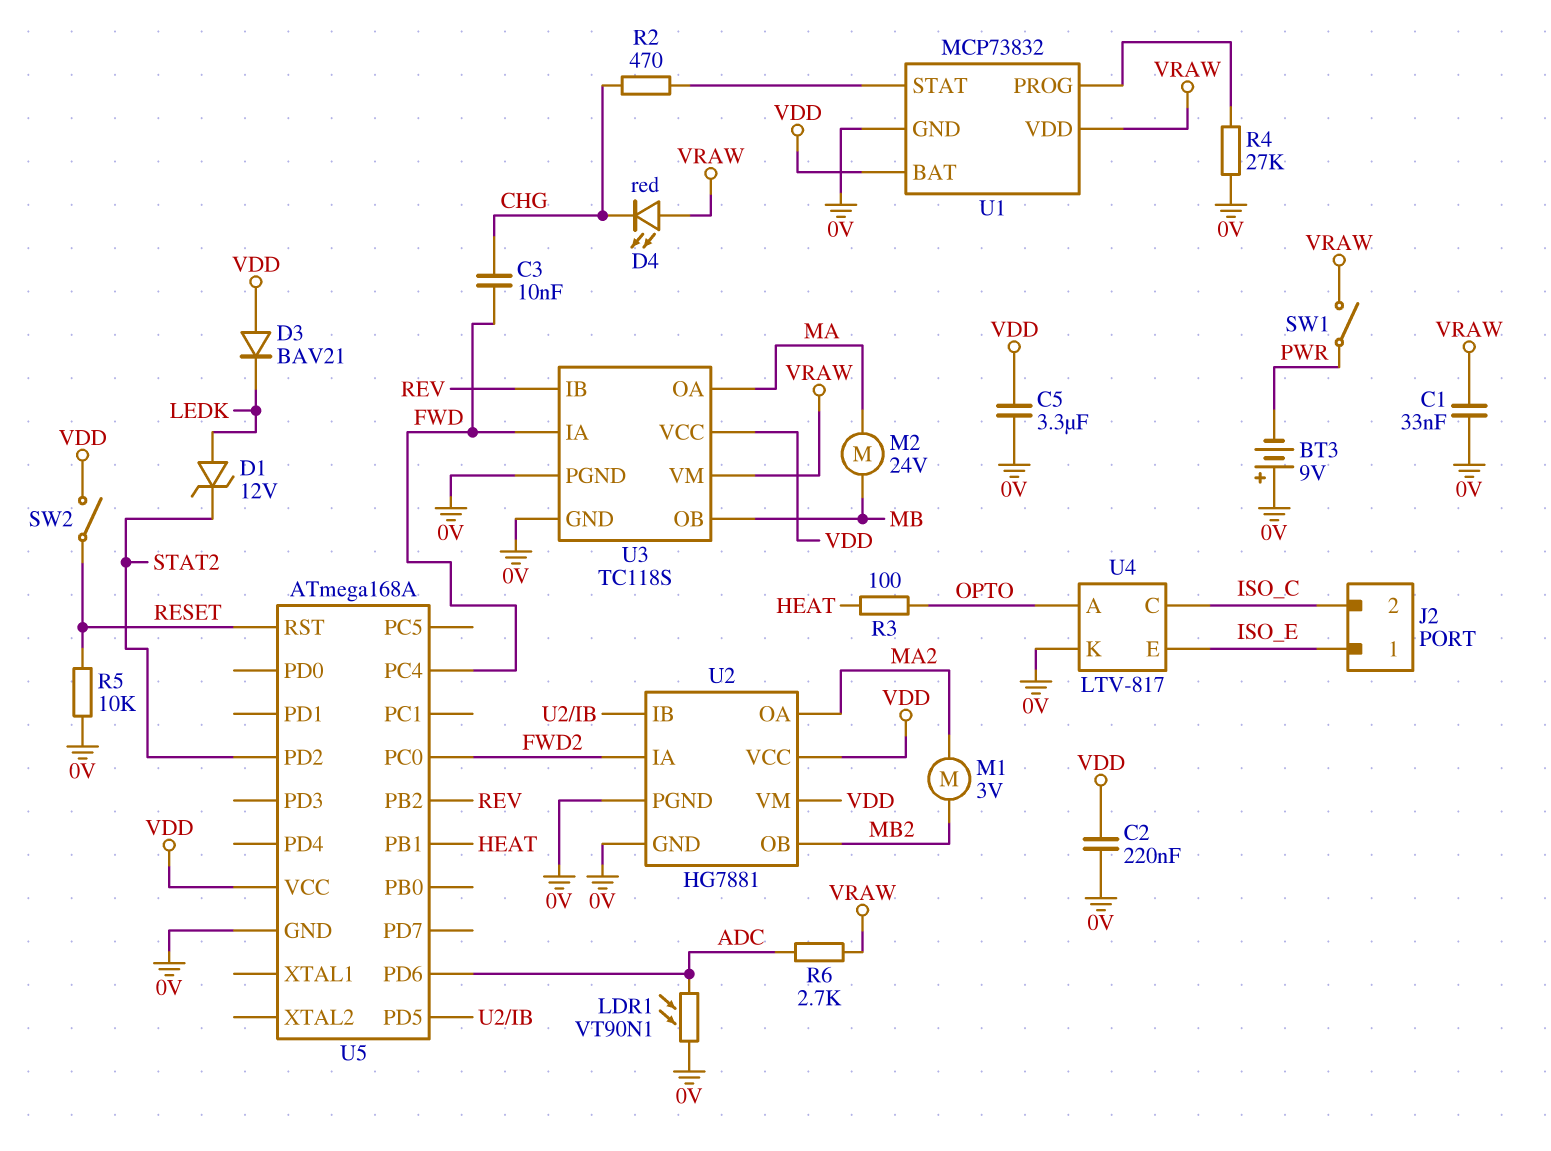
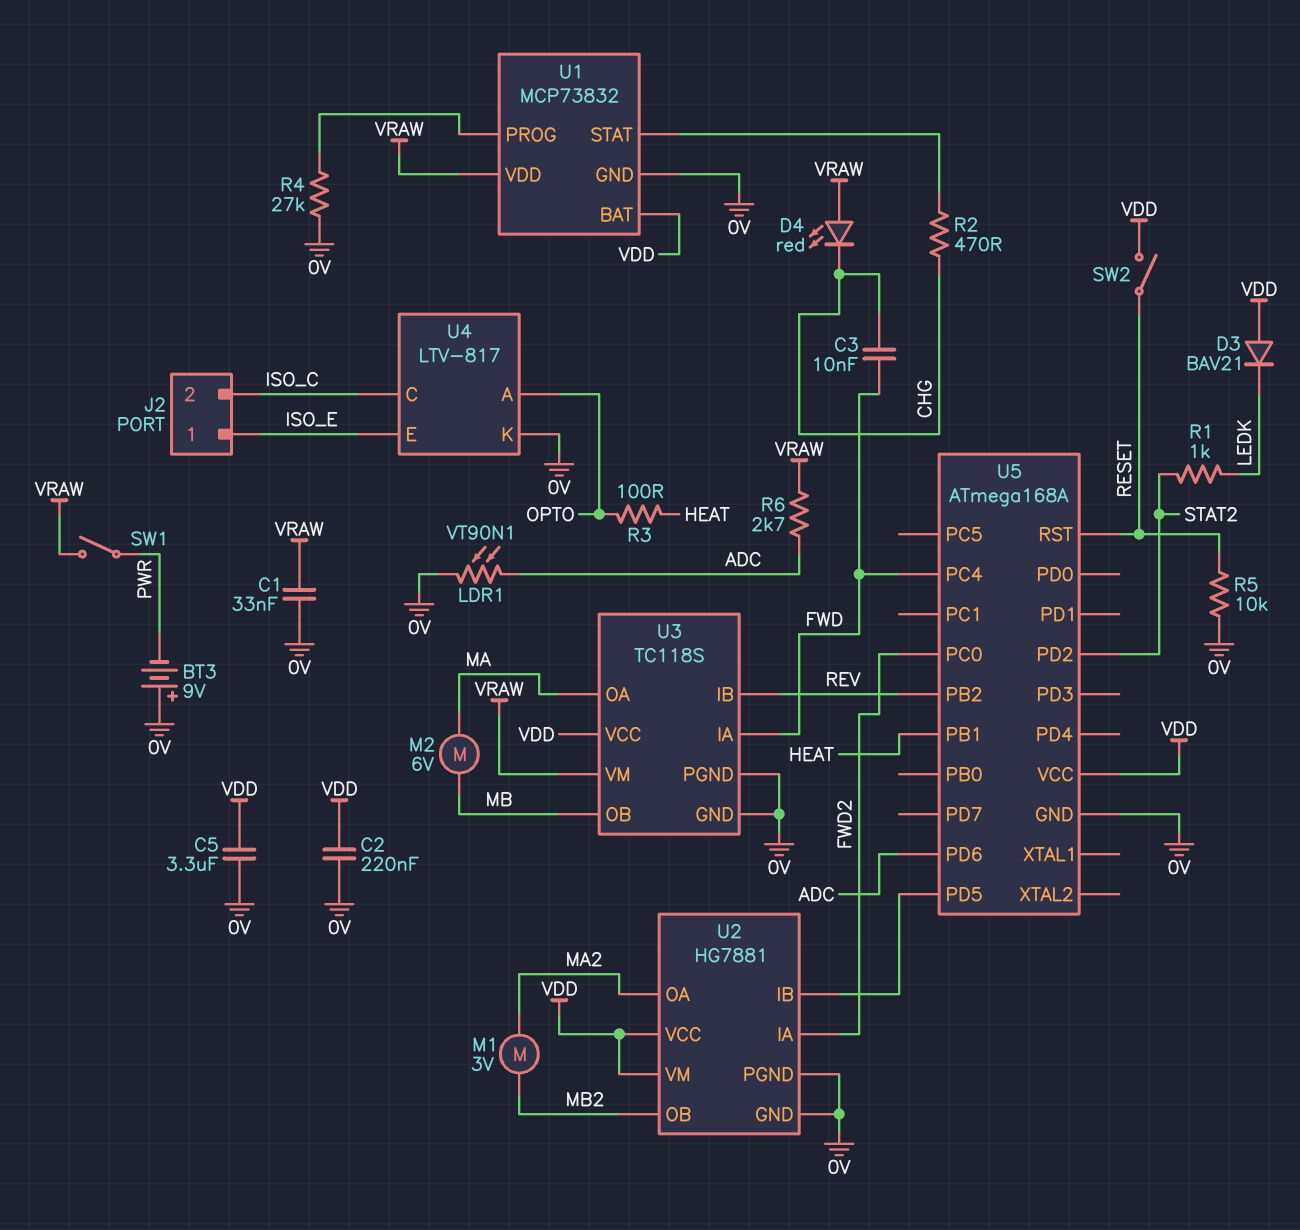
D1: zener 12V (A LEDK, K STAT2) -> none
M2: motor 24V (MA, MB) -> motor 6V (MA, MB)
R1: none -> 1k (LEDK, STAT2)

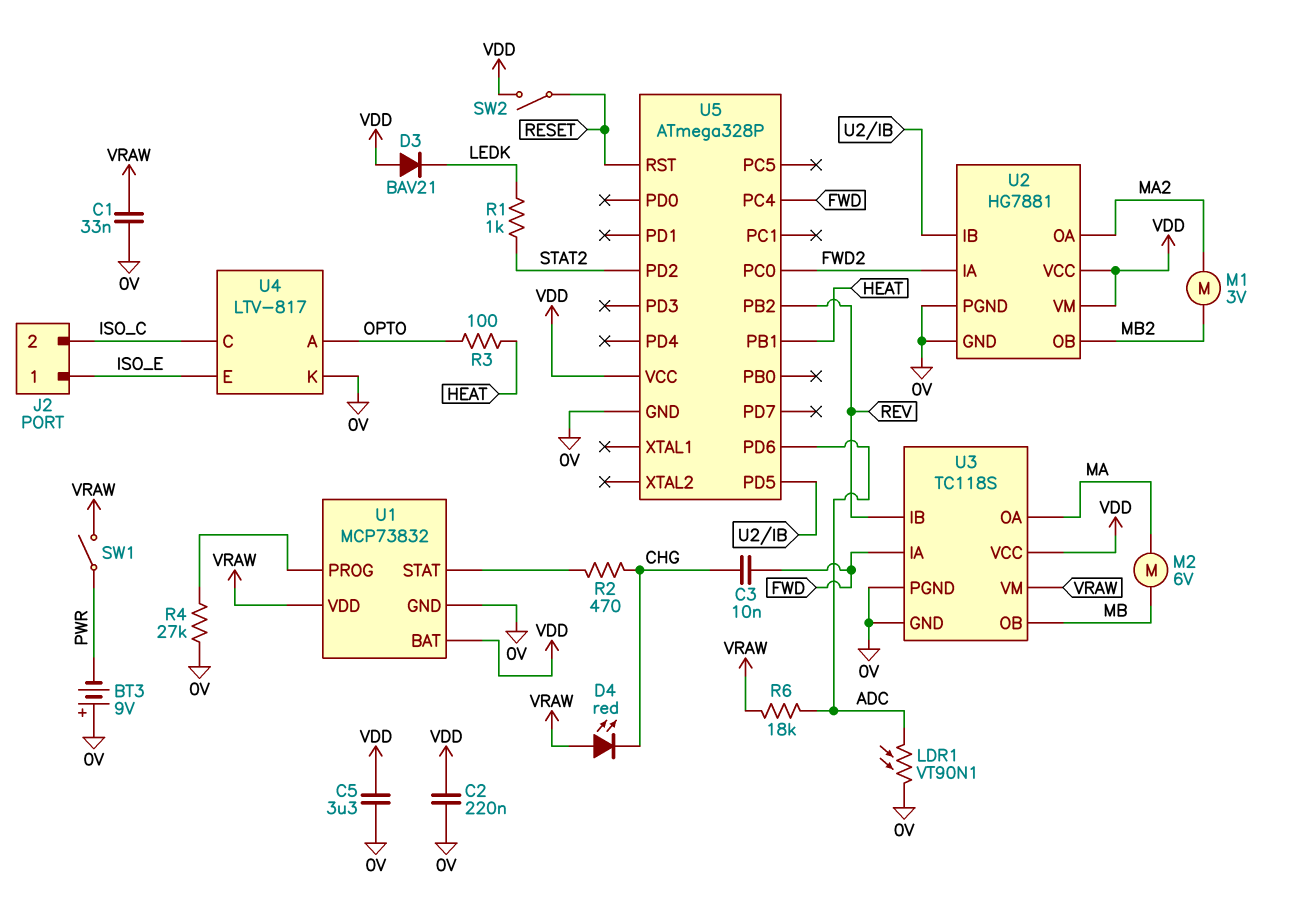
R5: 10k (0V, RESET) -> none
R6: 2.7k (ADC, VRAW) -> 18k (ADC, VRAW)
U5: ATmega168A -> ATmega328P

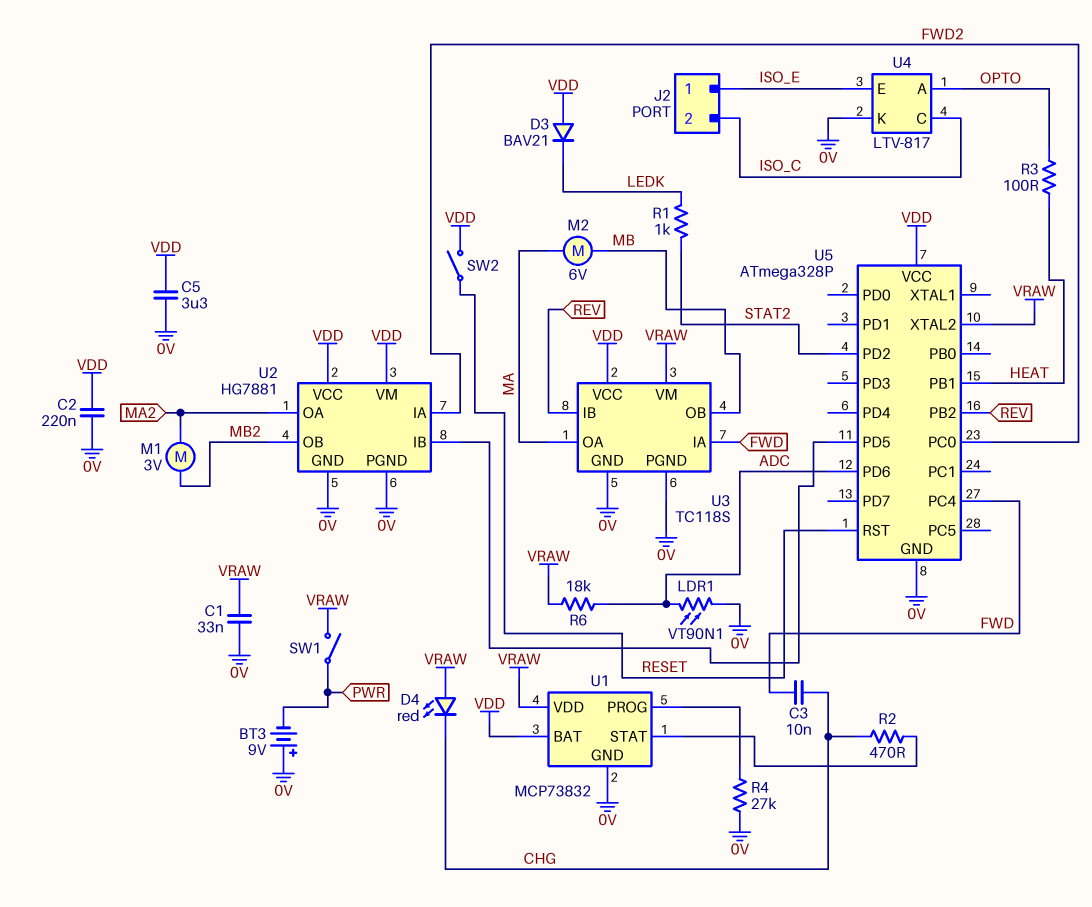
U5 pin XTAL2: none -> VRAW

